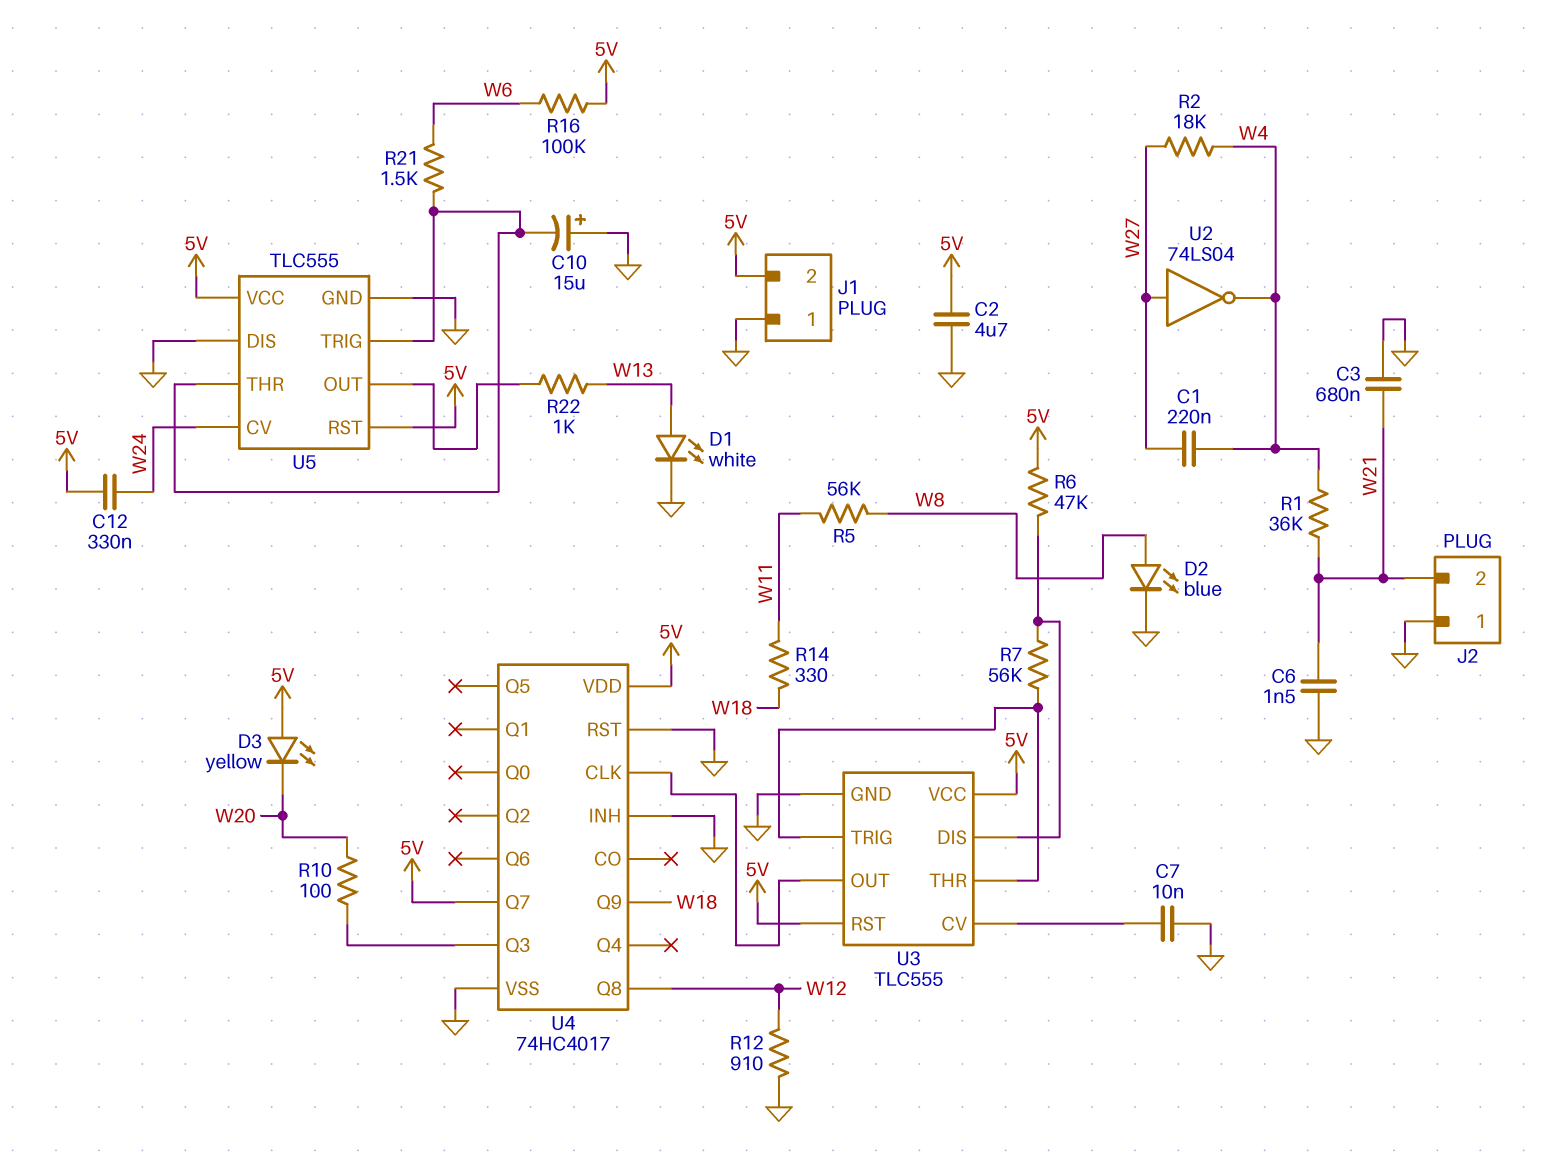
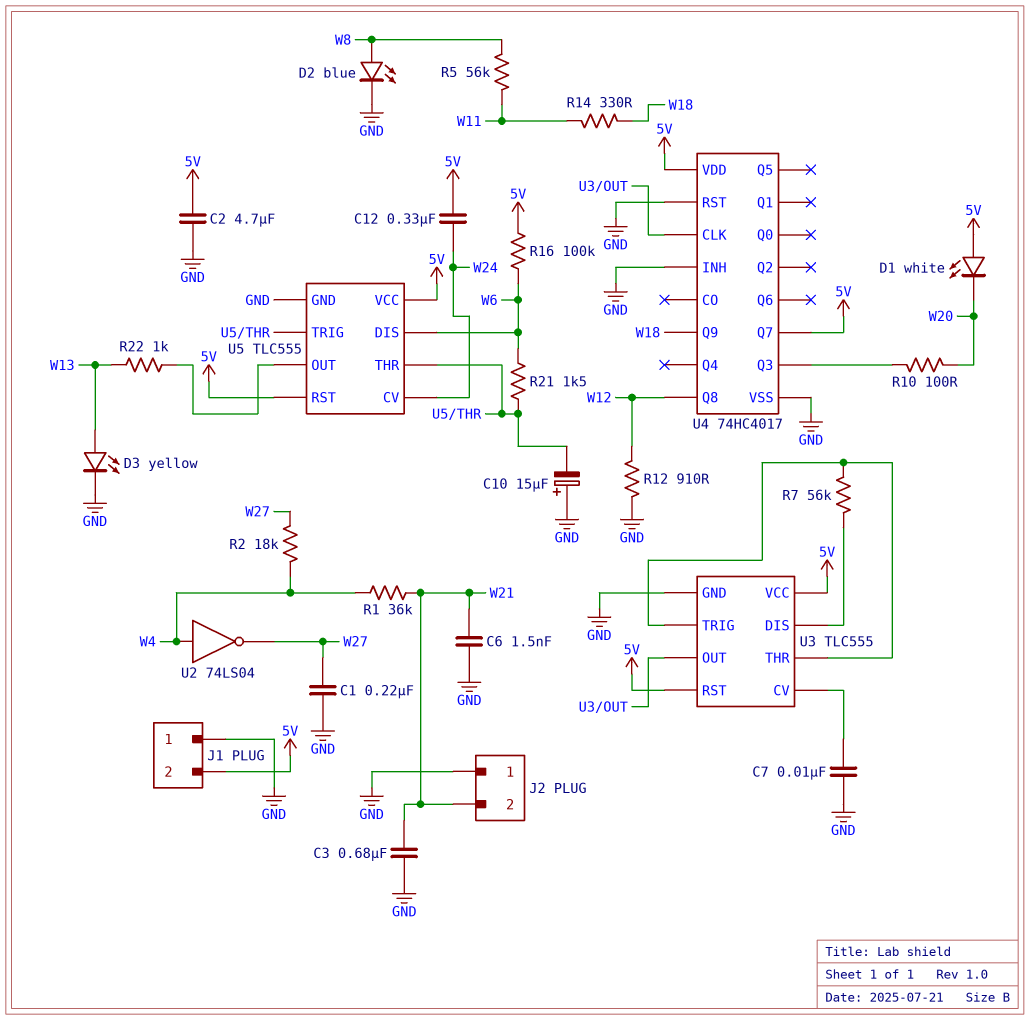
C1: 220nF (W4, W27) -> 220nF (GND, W27)
D1: LED white (A W13, K GND) -> LED white (A 5V, K W20)
D3: LED yellow (A 5V, K W20) -> LED yellow (A W13, K GND)
R6: 47k (5V, U3/DIS) -> none
U2: NOT 74LS04 (in W27, out W4) -> NOT 74LS04 (in W4, out W27)
U5 pin DIS: GND -> W6

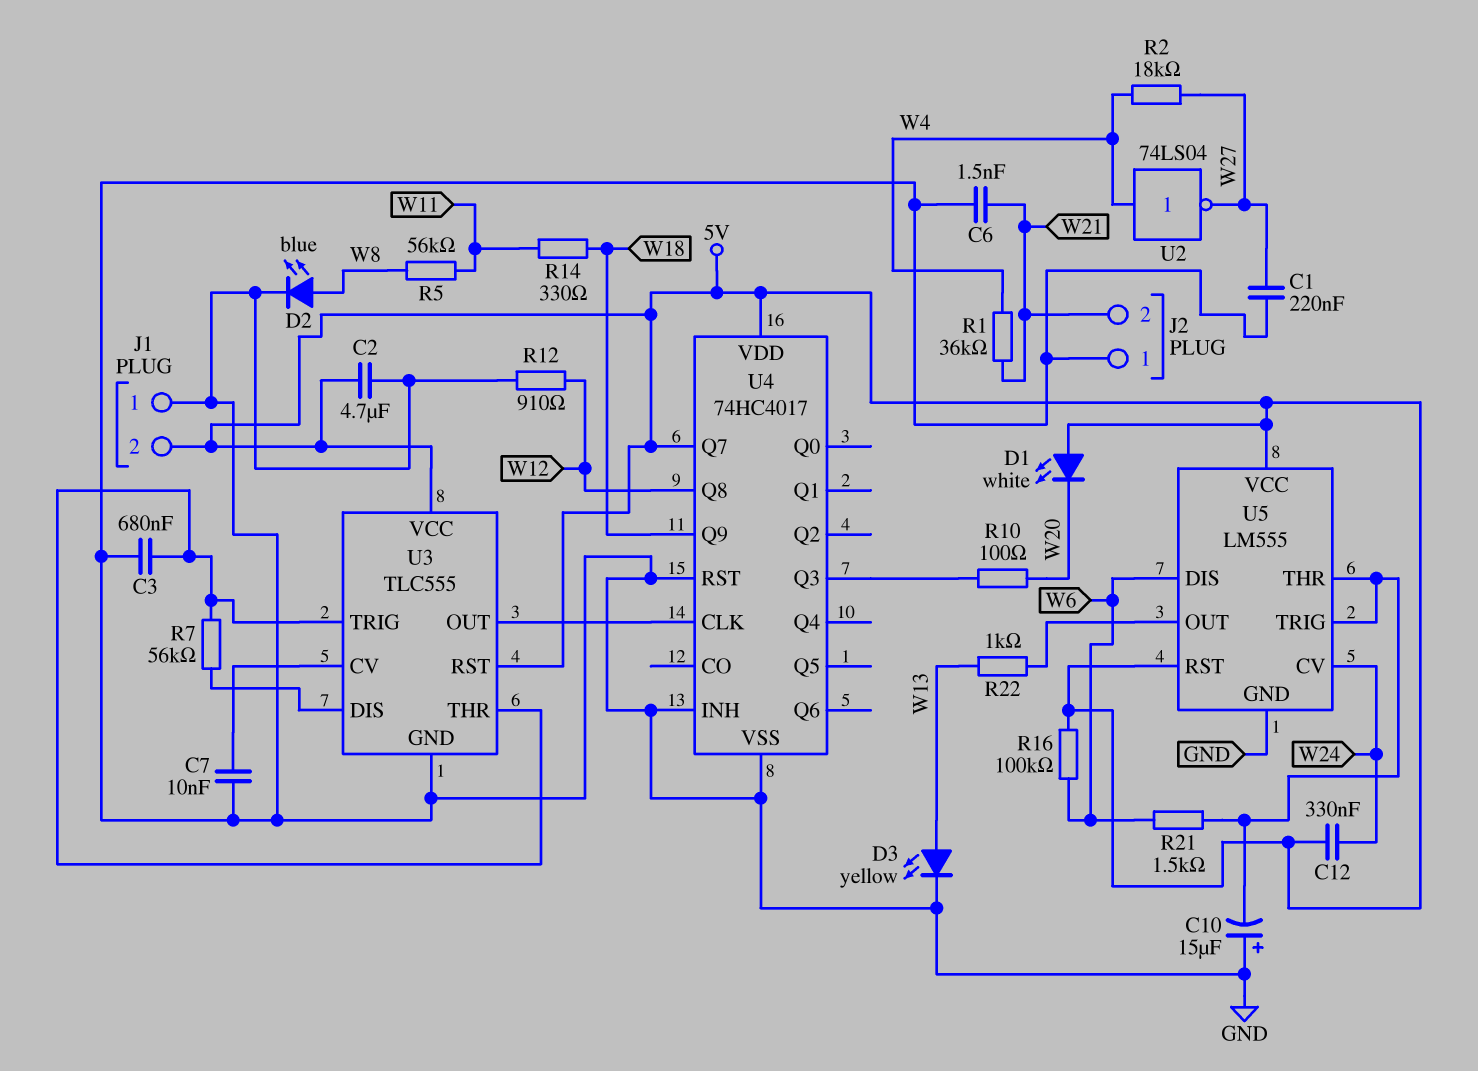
C3: 680nF (GND, W21) -> 680nF (GND, U3/THR)
U5: TLC555 -> LM555

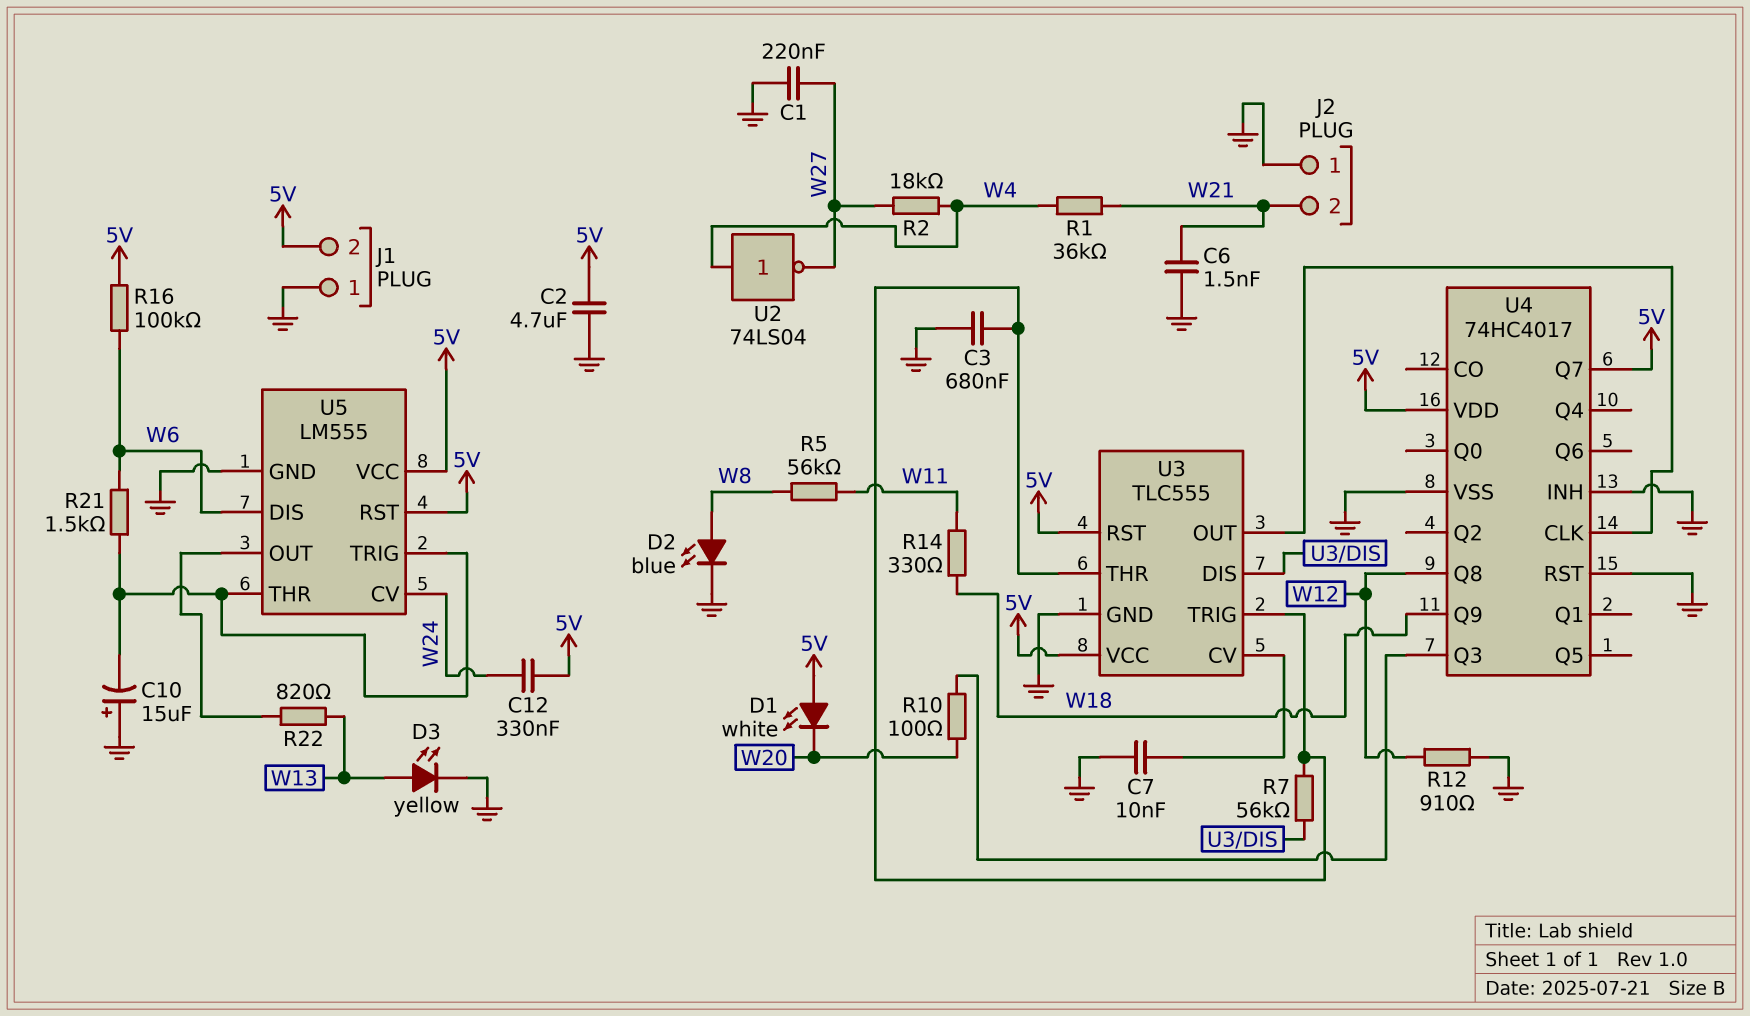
R22: 1k (U5/OUT, W13) -> 820 (U5/OUT, W13)

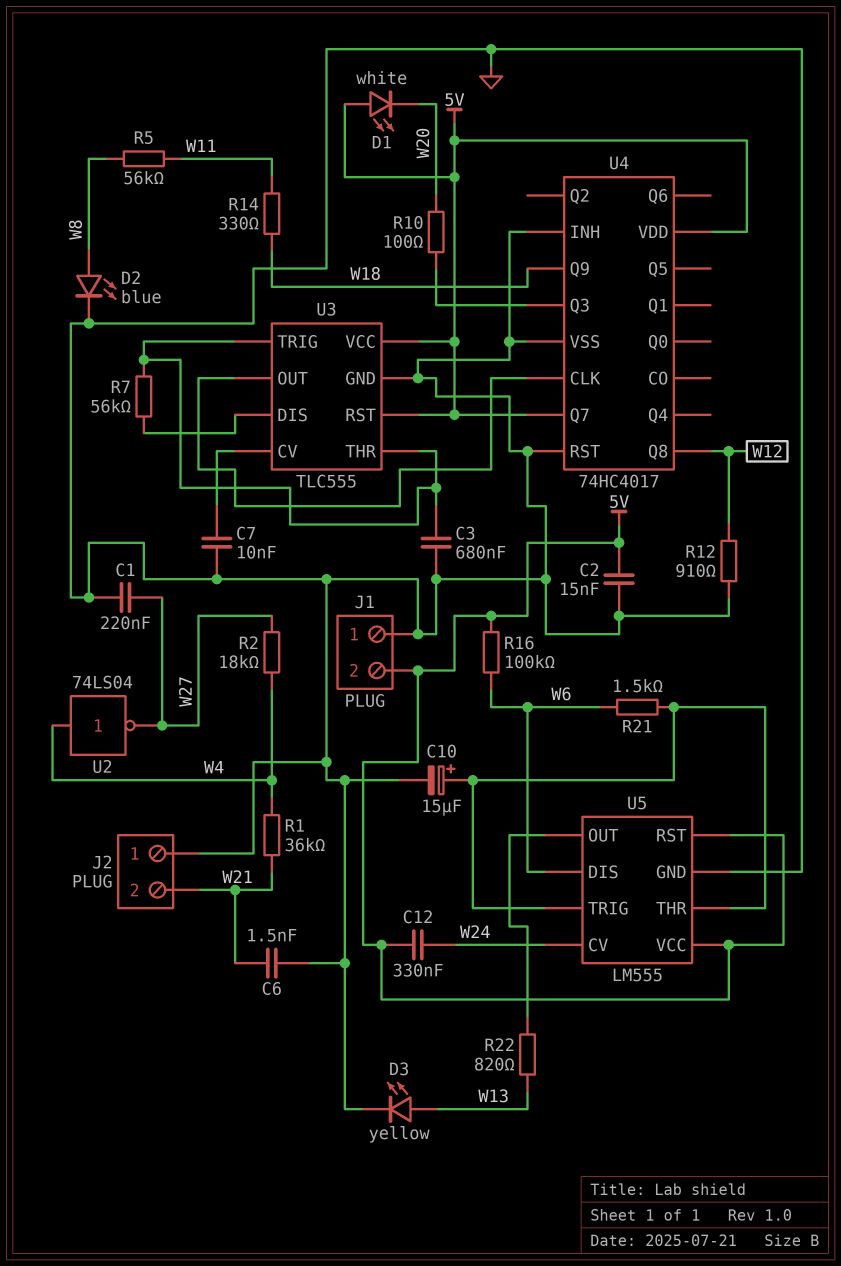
C2: 4.7uF (5V, GND) -> 15nF (5V, GND)
C10: 15uF (plus GND, minus U5/THR) -> 15uF (plus U5/THR, minus GND)

